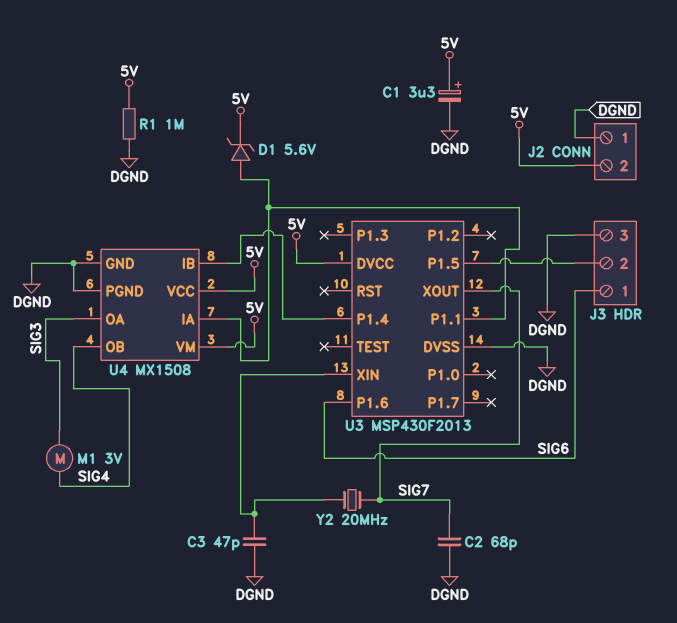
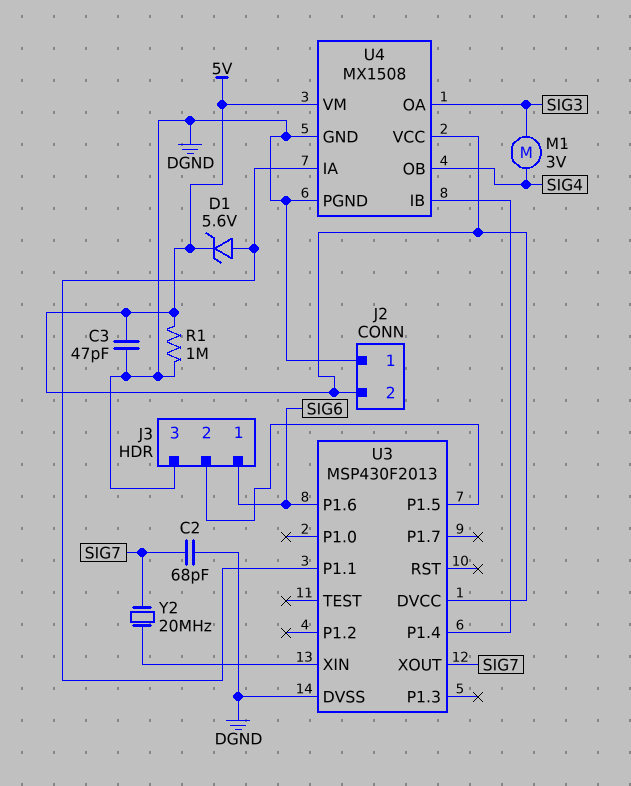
C1: 3.3uF (plus 5V, minus DGND) -> none
C3: 47pF (DGND, U3/XIN) -> 47pF (5V, DGND)

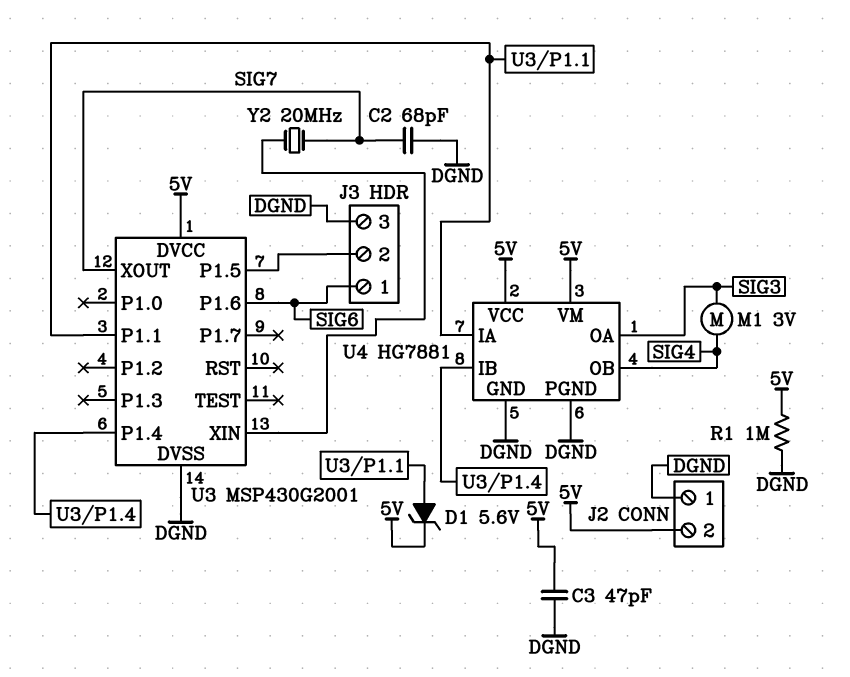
U3: MSP430F2013 -> MSP430G2001
U4: MX1508 -> HG7881

